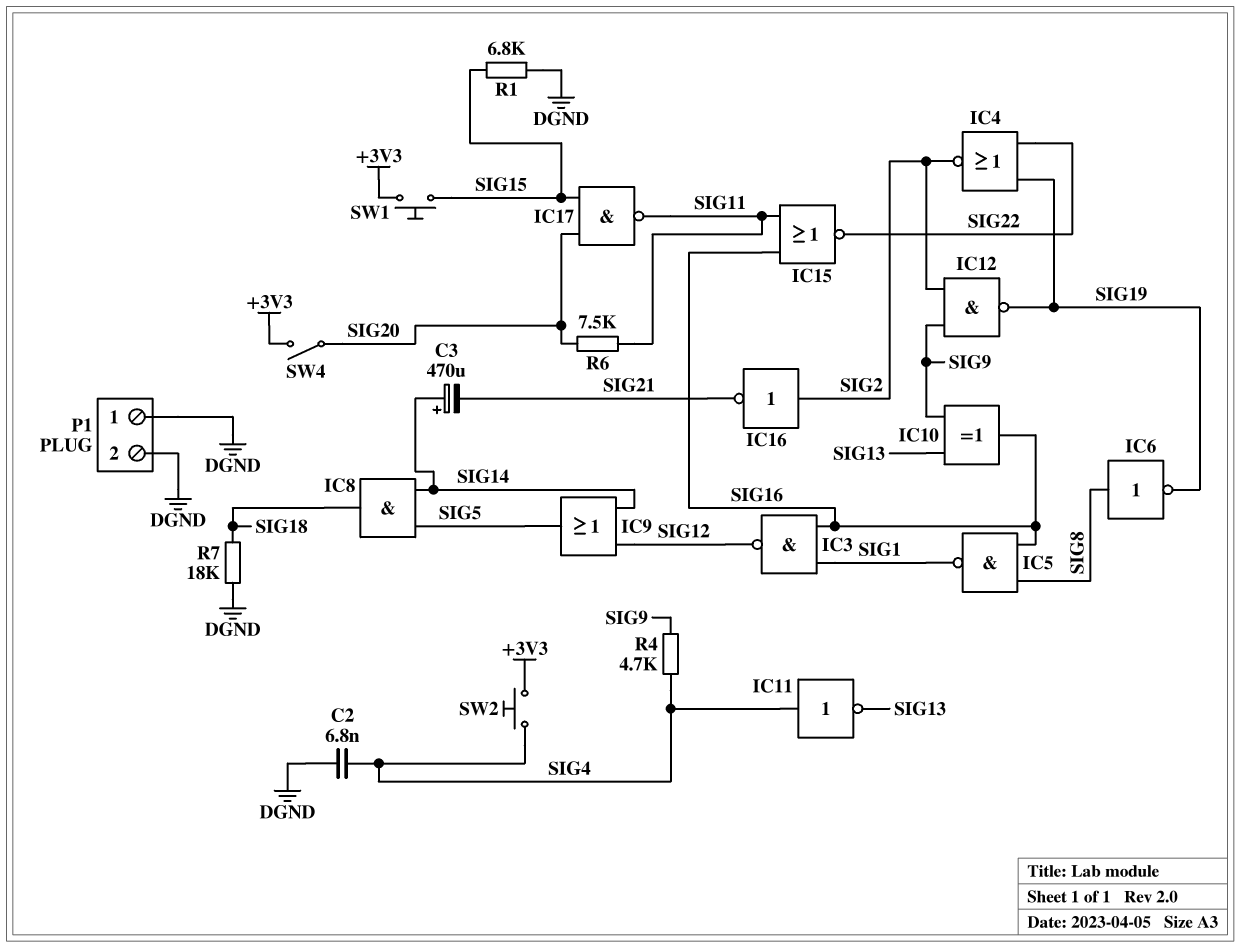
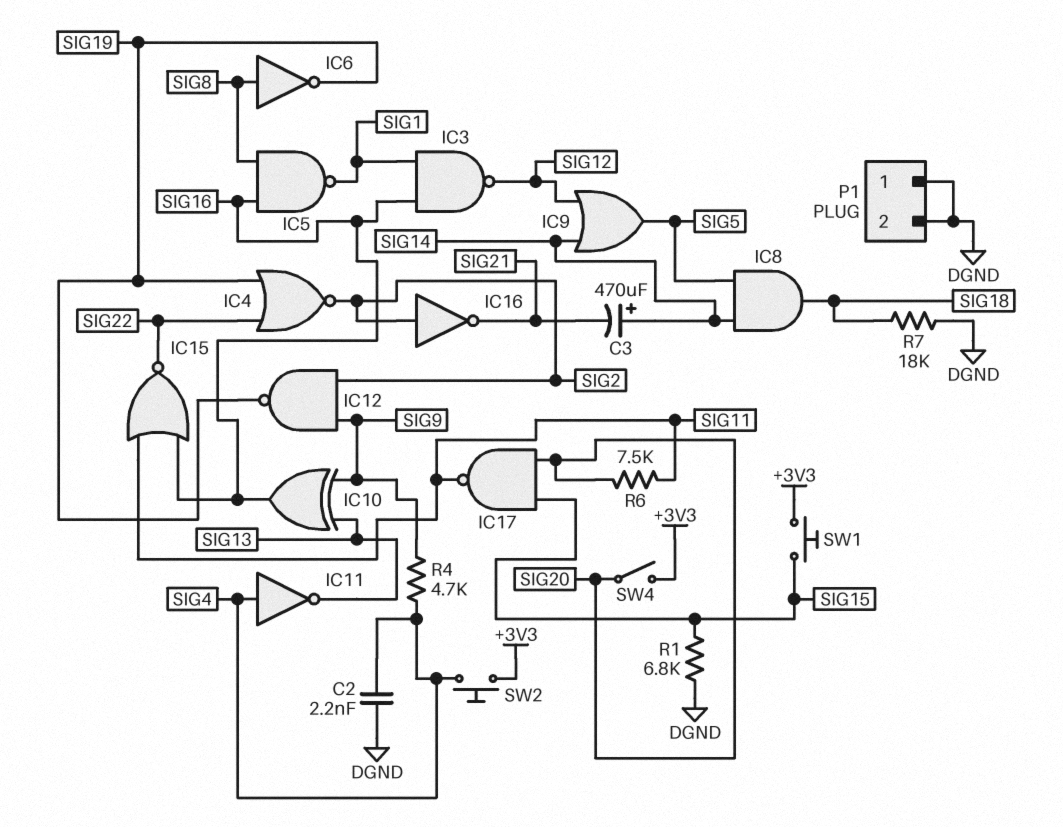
C2: 6.8nF (DGND, SIG4) -> 2.2nF (DGND, SIG4)

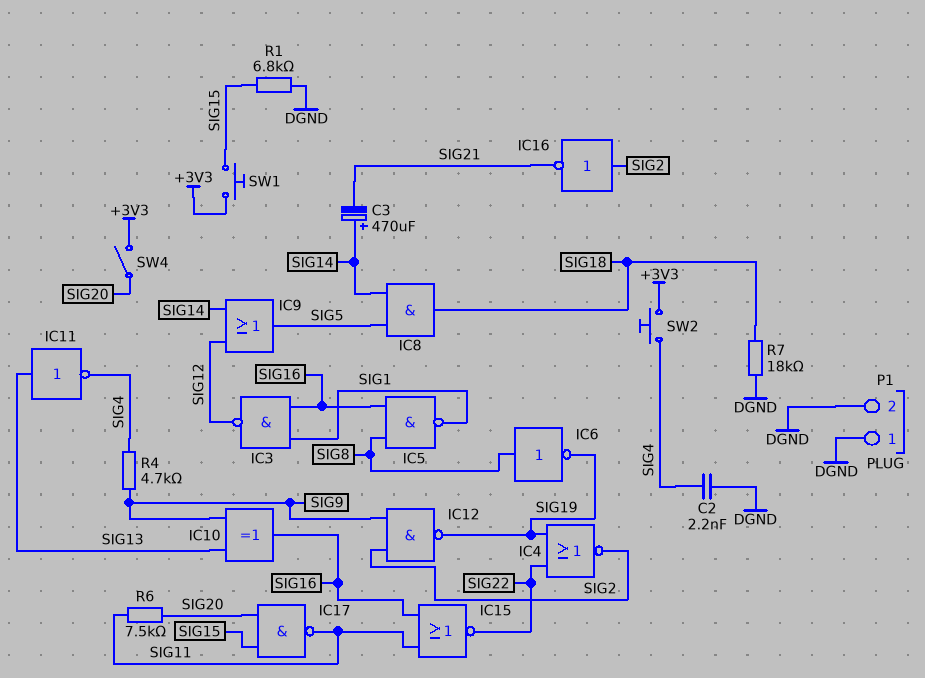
IC11: NOT (in SIG4, out SIG13) -> NOT (in SIG13, out SIG4)

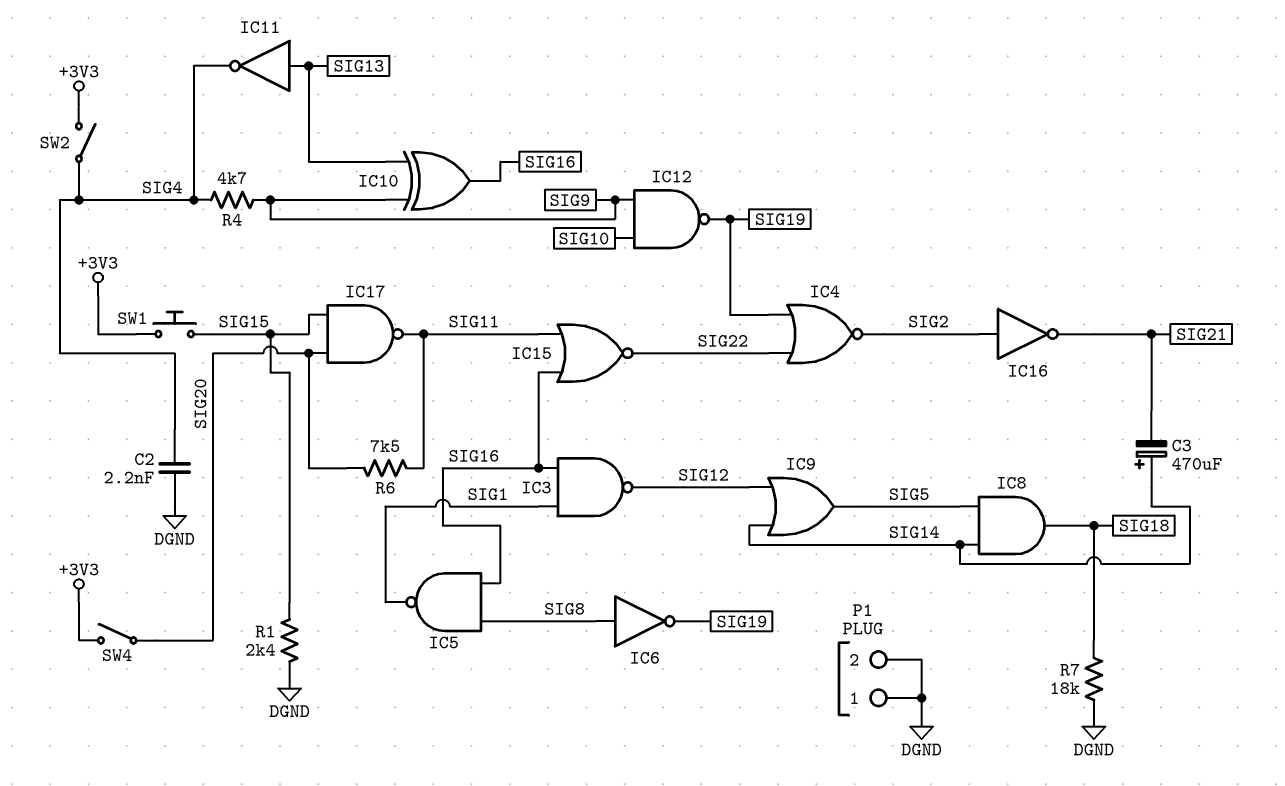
IC12: NAND (in SIG2, in SIG9, out SIG19) -> NAND (in SIG9, in SIG10, out SIG19)
R1: 6.8k (DGND, SIG15) -> 2.4k (DGND, SIG15)
SW2: button (+3V3, SIG4) -> switch (+3V3, SIG4)

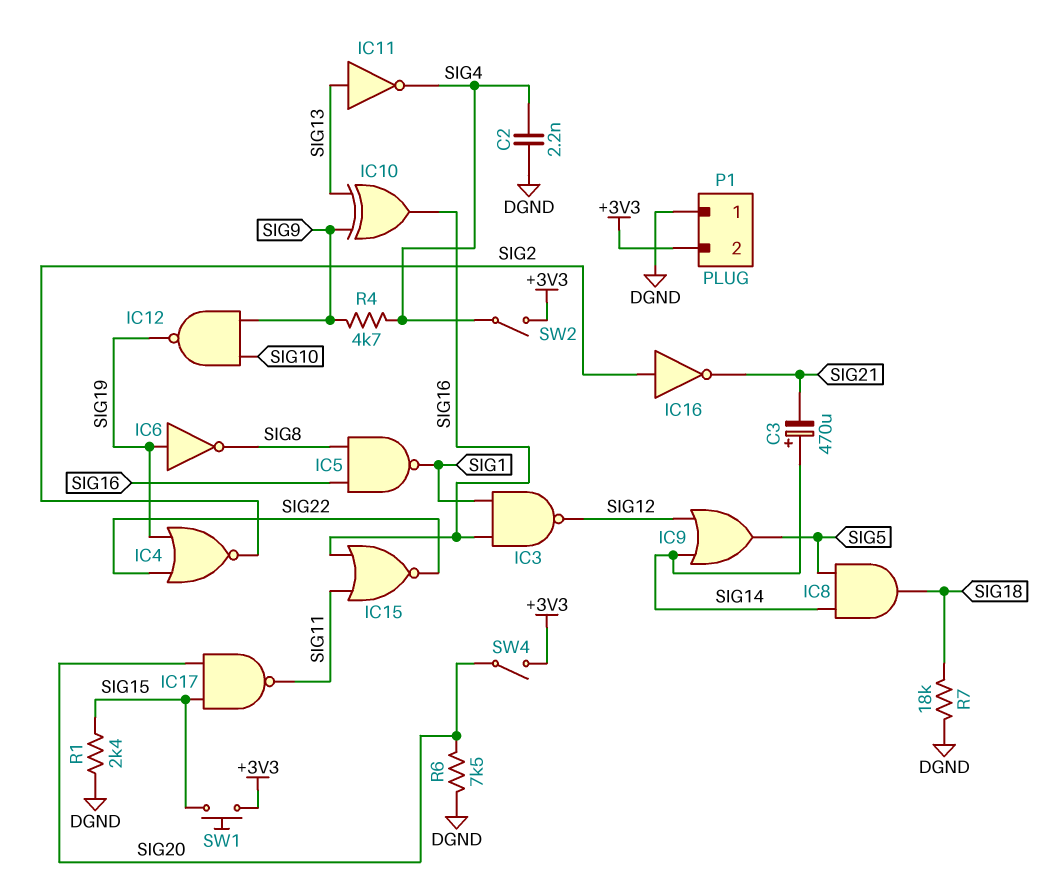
IC6: NOT (in SIG8, out SIG19) -> NOT (in SIG19, out SIG8)
P1 pin 2: DGND -> +3V3
R6: 7.5k (SIG11, SIG20) -> 7.5k (DGND, SIG20)

